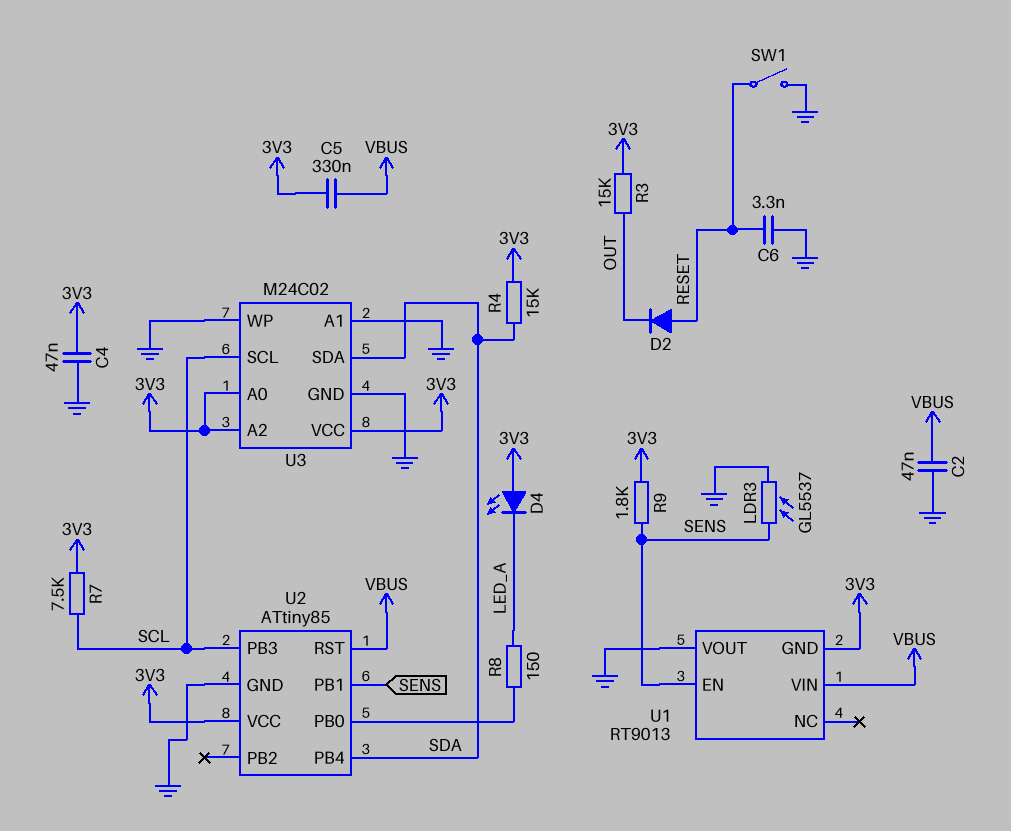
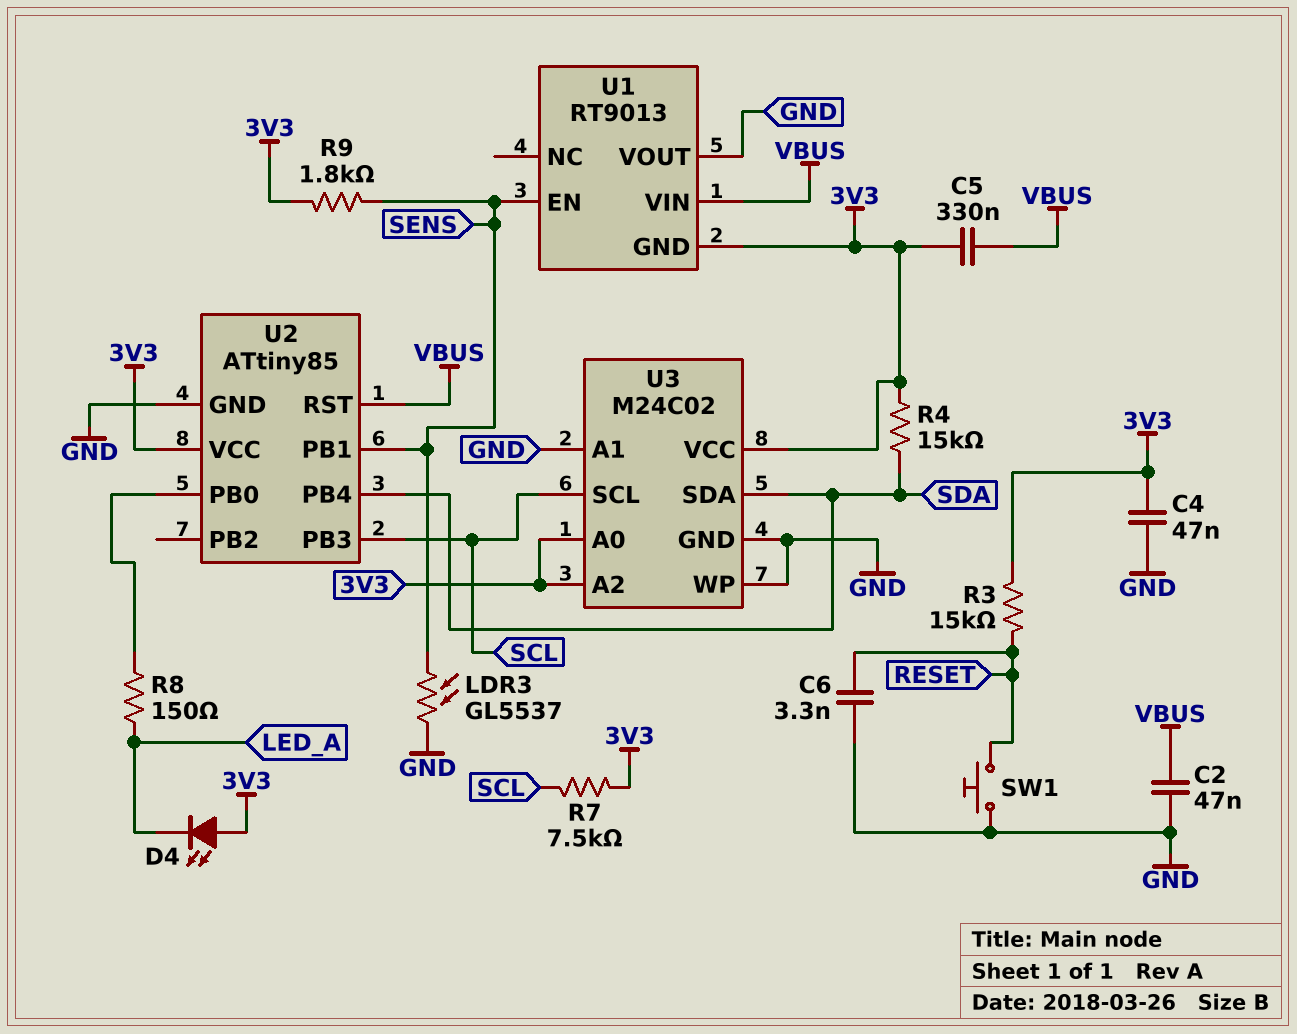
D2: diode (A RESET, K OUT) -> none
R3: 15k (3V3, OUT) -> 15k (3V3, RESET)
SW1: switch (GND, RESET) -> button (GND, RESET)

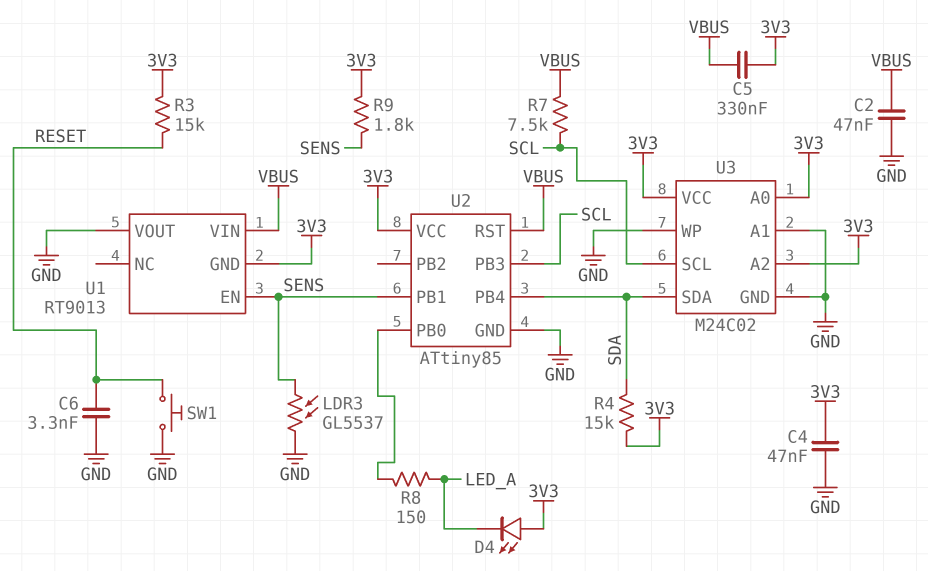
R7: 7.5k (3V3, SCL) -> 7.5k (SCL, VBUS)

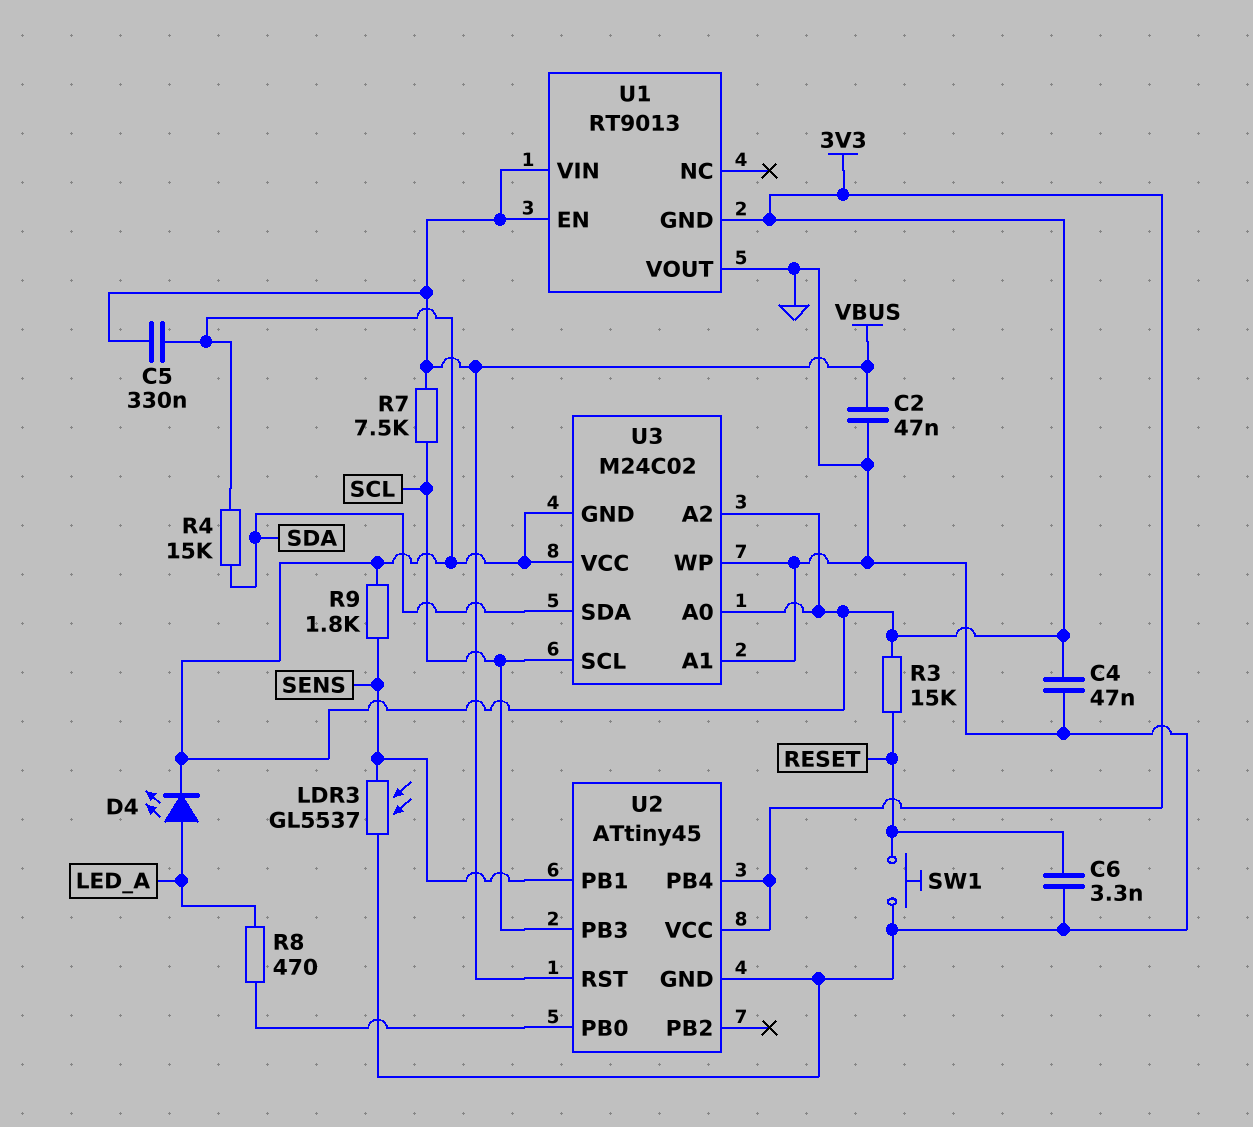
D4: LED (A 3V3, K LED_A) -> LED (A LED_A, K 3V3)
R8: 150 (LED_A, U2/PB0) -> 470 (LED_A, U2/PB0)
U1 pin EN: SENS -> VBUS
U2: ATtiny85 -> ATtiny45
U2 pin PB4: SDA -> 3V3
U3 pin GND: GND -> 3V3

